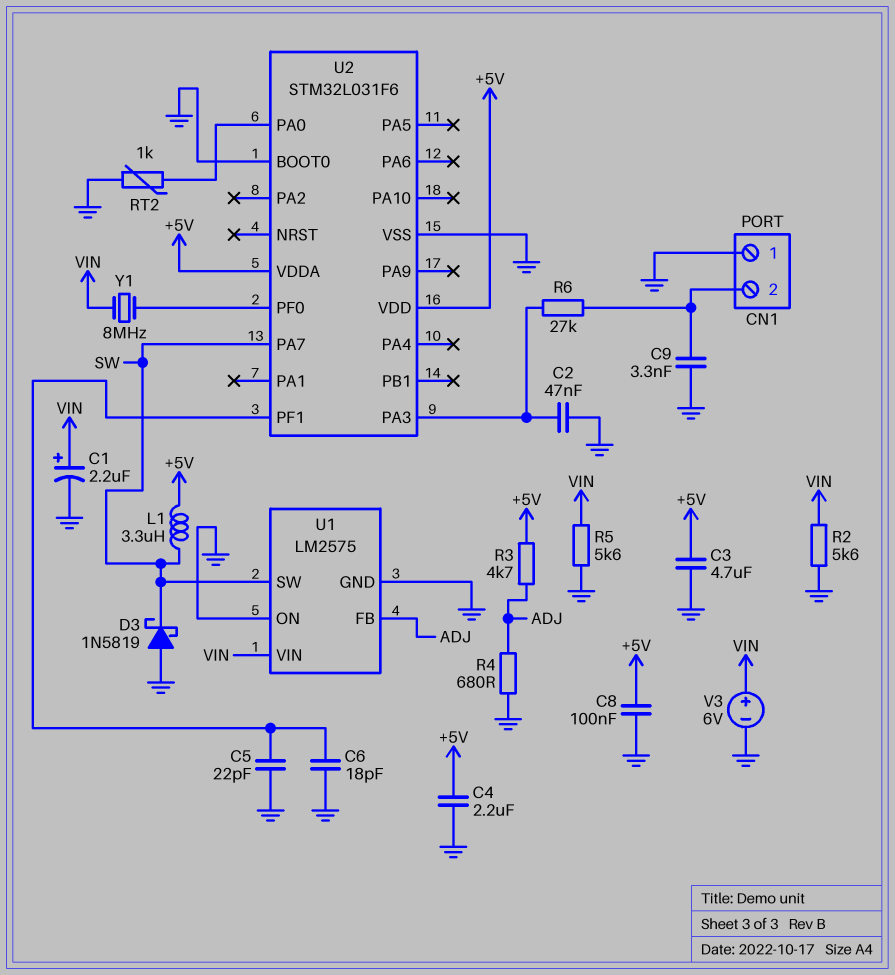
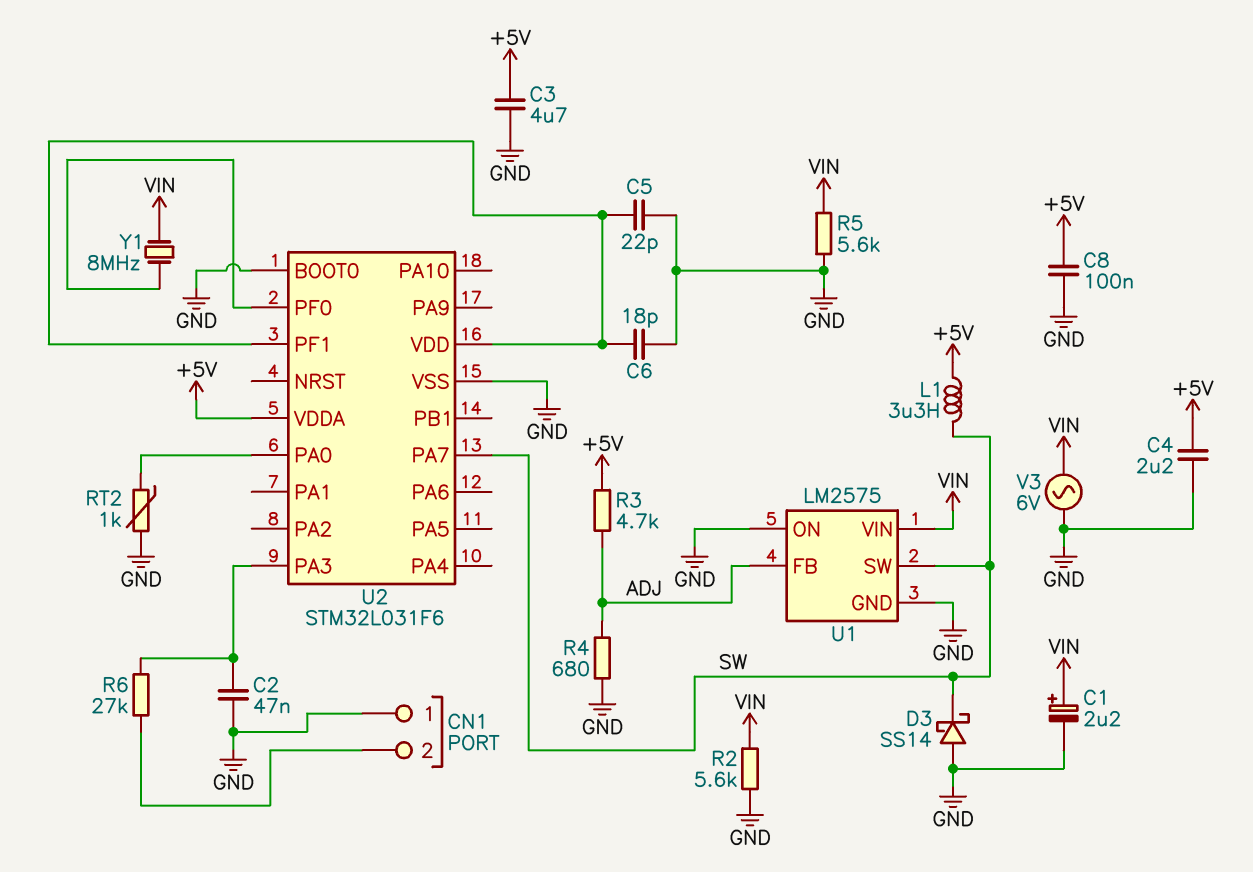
C9: 3.3nF (CN1/2, GND) -> none
D3: schottky 1N5819 (A GND, K SW) -> schottky SS14 (A GND, K SW)
U2 pin VDD: +5V -> U2/PF1
V3: 6V (plus VIN, minus GND) -> AC 6V (GND, VIN)

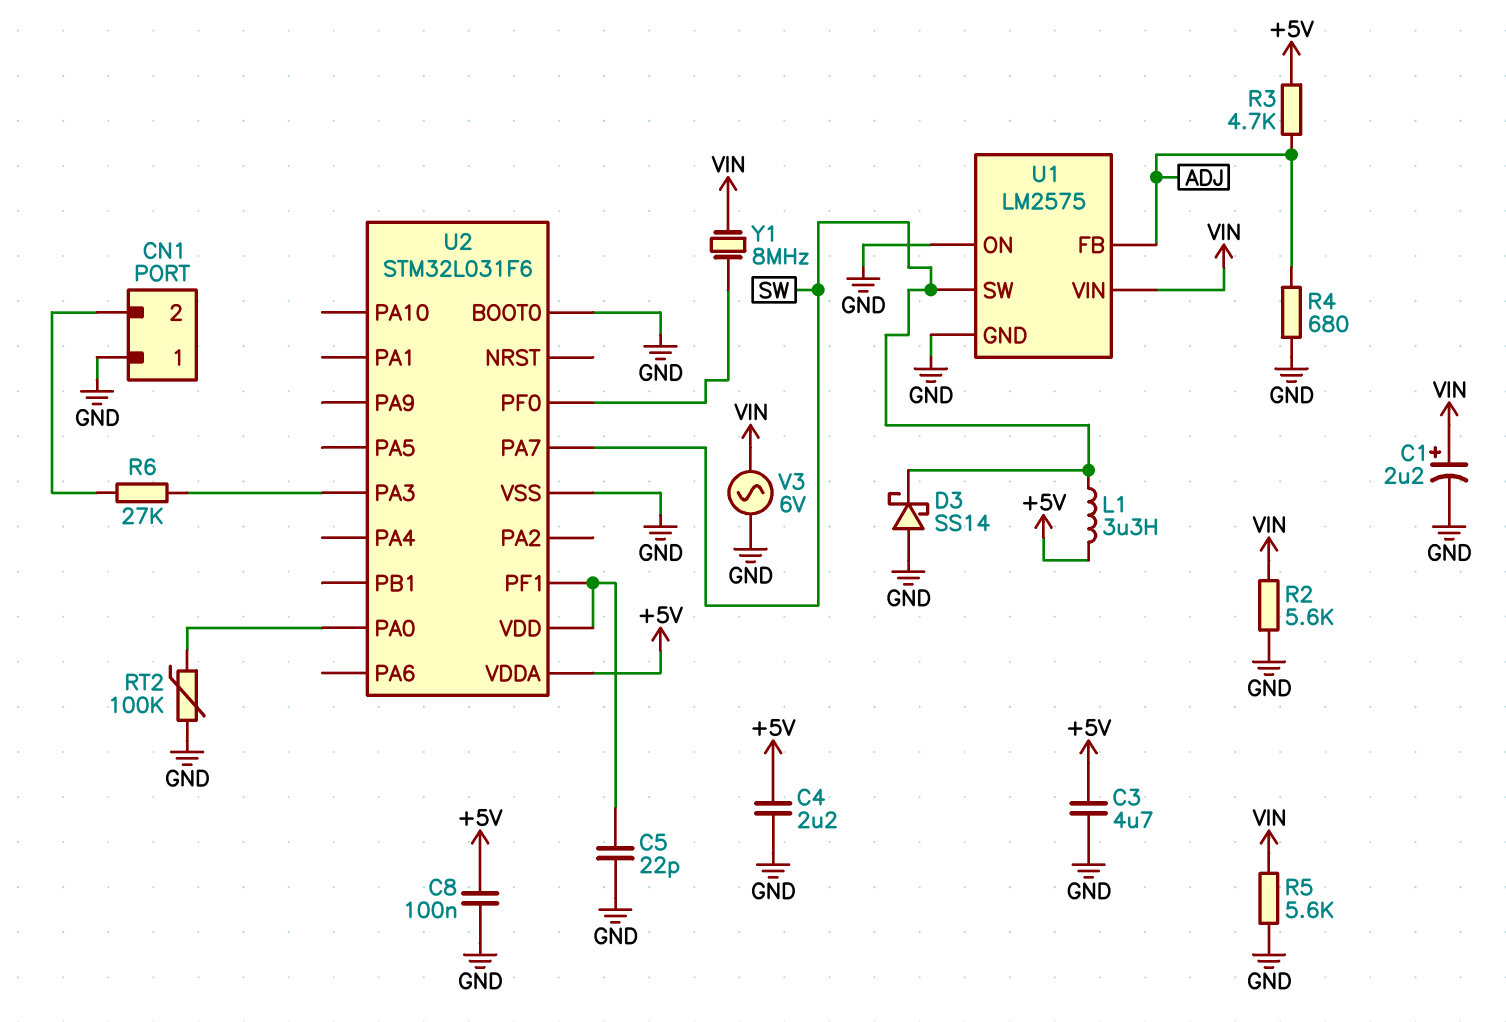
C2: 47nF (GND, U2/PA3) -> none
C6: 18pF (GND, U2/PF1) -> none
RT2: 1k (GND, U2/PA0) -> 100k (GND, U2/PA0)

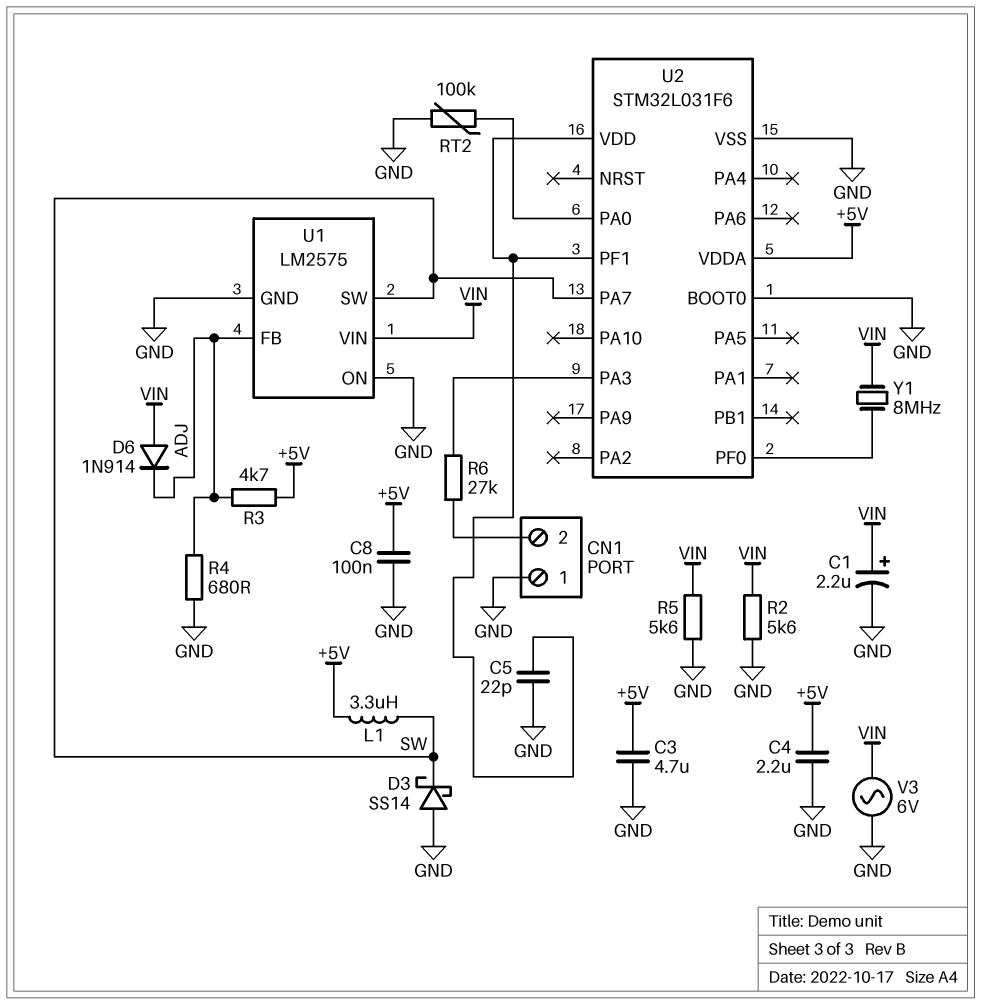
D6: none -> diode 1N914 (A VIN, K ADJ)

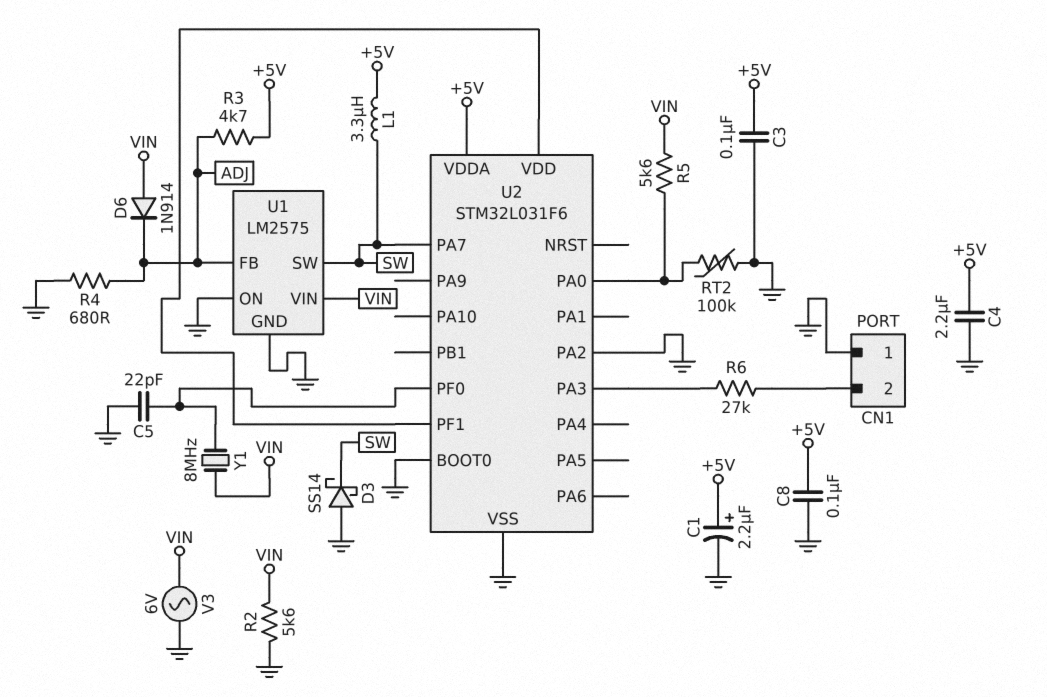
C1: 2.2uF (plus VIN, minus GND) -> 2.2uF (plus +5V, minus GND)
C3: 4.7uF (+5V, GND) -> 100nF (+5V, GND)
C5: 22pF (GND, U2/PF1) -> 22pF (GND, U2/PF0)
R5: 5.6k (GND, VIN) -> 5.6k (U2/PA0, VIN)
U2 pin PA2: none -> GND

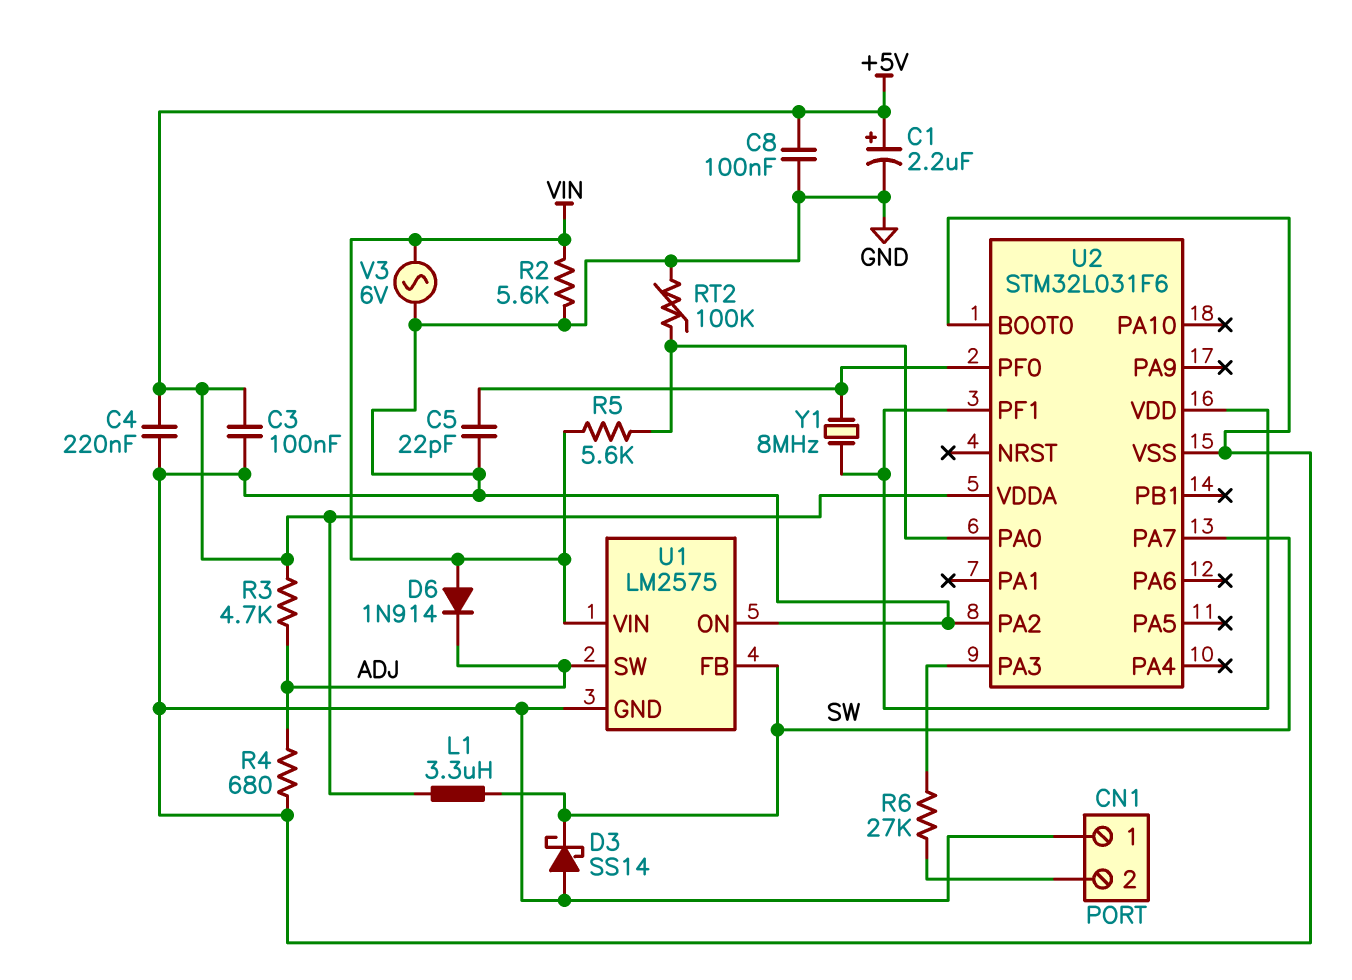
C4: 2.2uF (+5V, GND) -> 220nF (+5V, GND)
U1 pin FB: ADJ -> SW
U1 pin SW: SW -> ADJ
Y1: 8MHz (U2/PF0, VIN) -> 8MHz (U2/PF0, U2/PF1)

